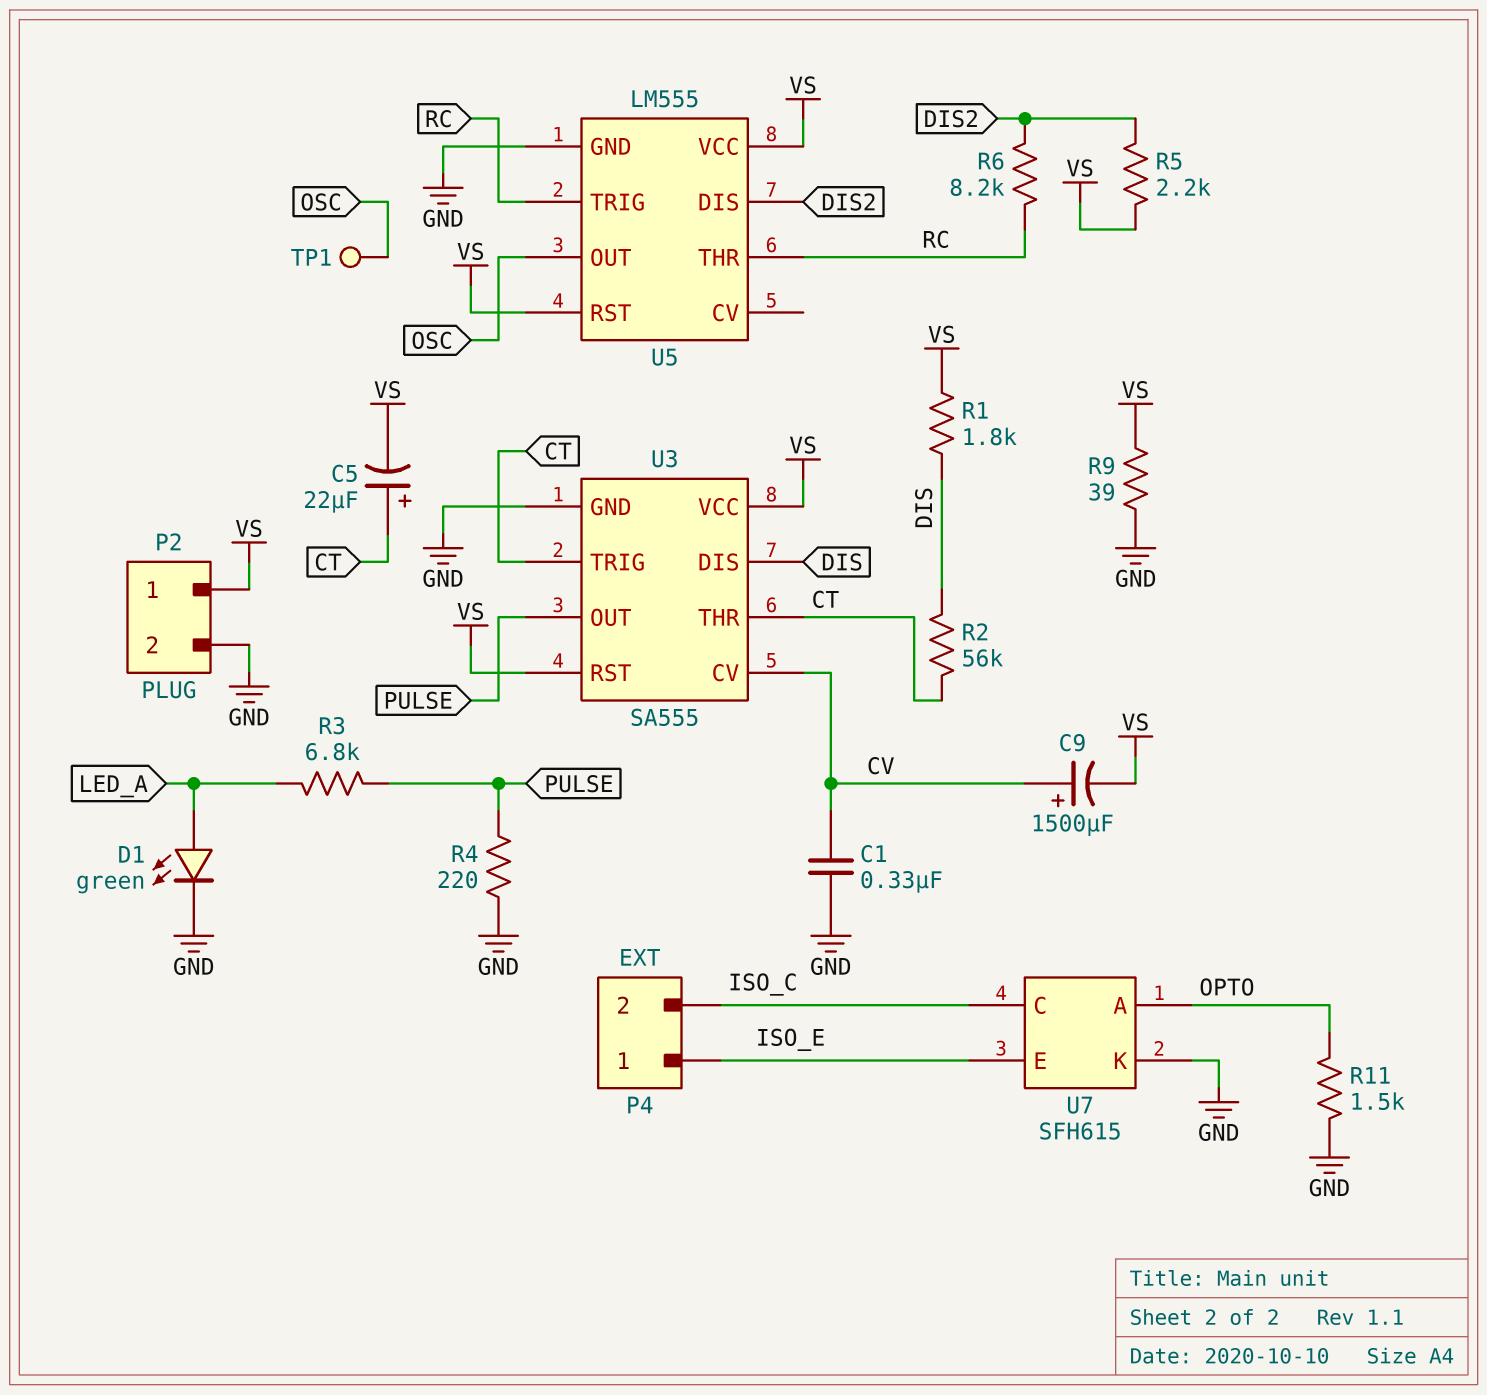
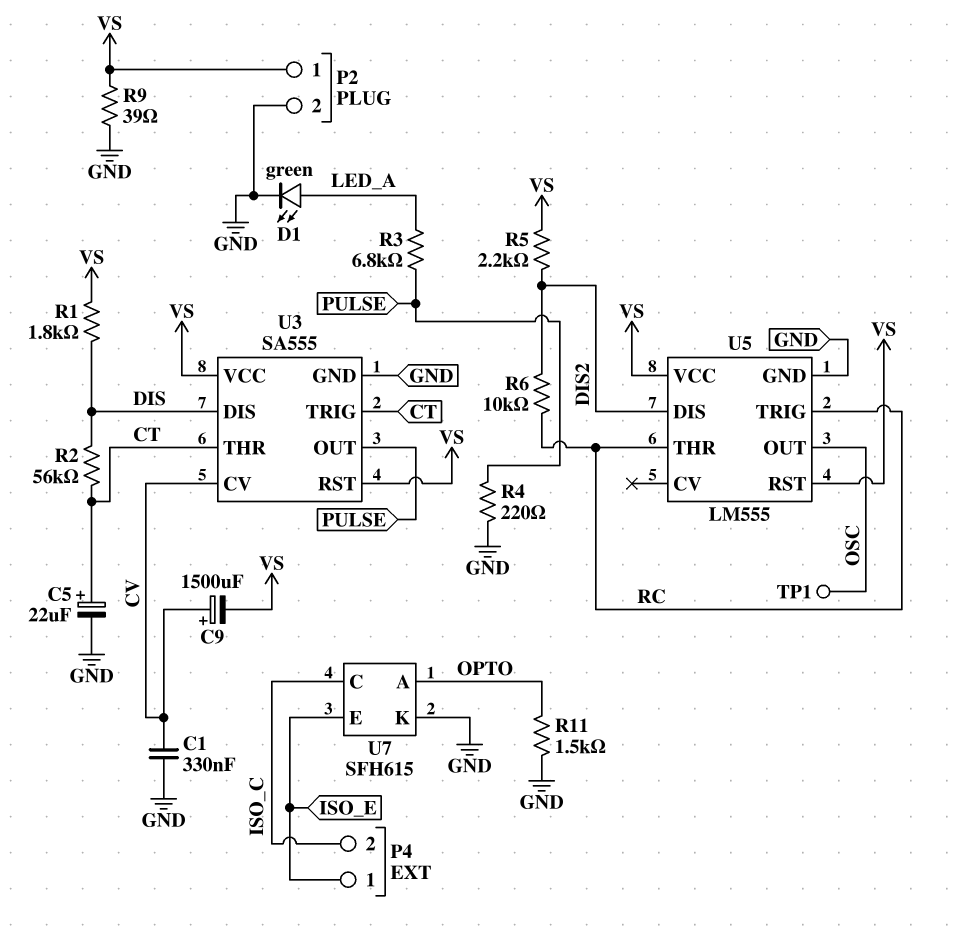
C5: 22uF (plus CT, minus VS) -> 22uF (plus CT, minus GND)
R6: 8.2k (DIS2, RC) -> 10k (DIS2, RC)

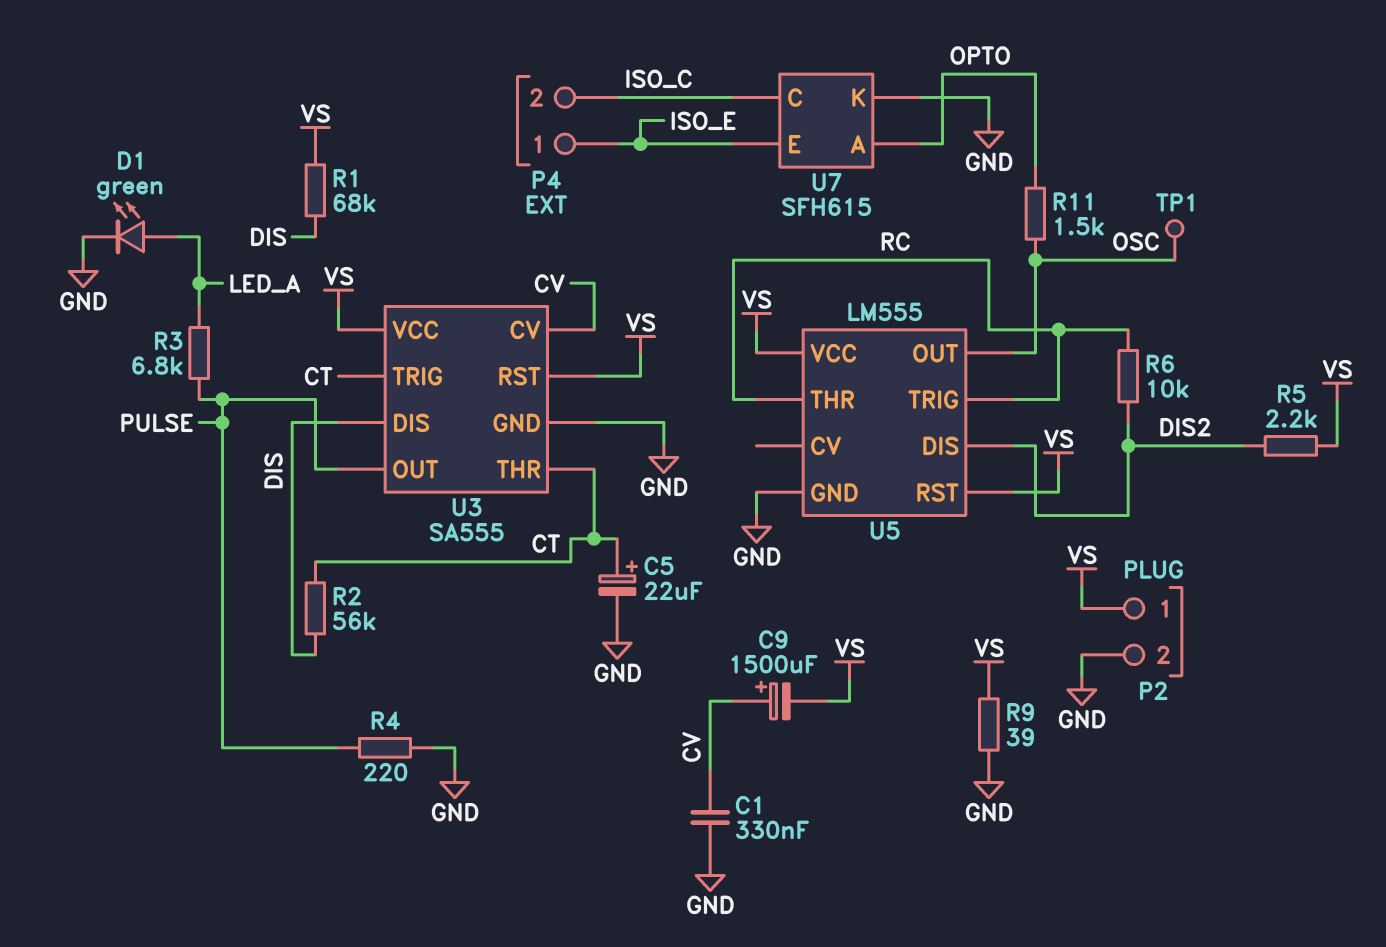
R1: 1.8k (DIS, VS) -> 68k (DIS, VS)
R11: 1.5k (GND, OPTO) -> 1.5k (OPTO, OSC)

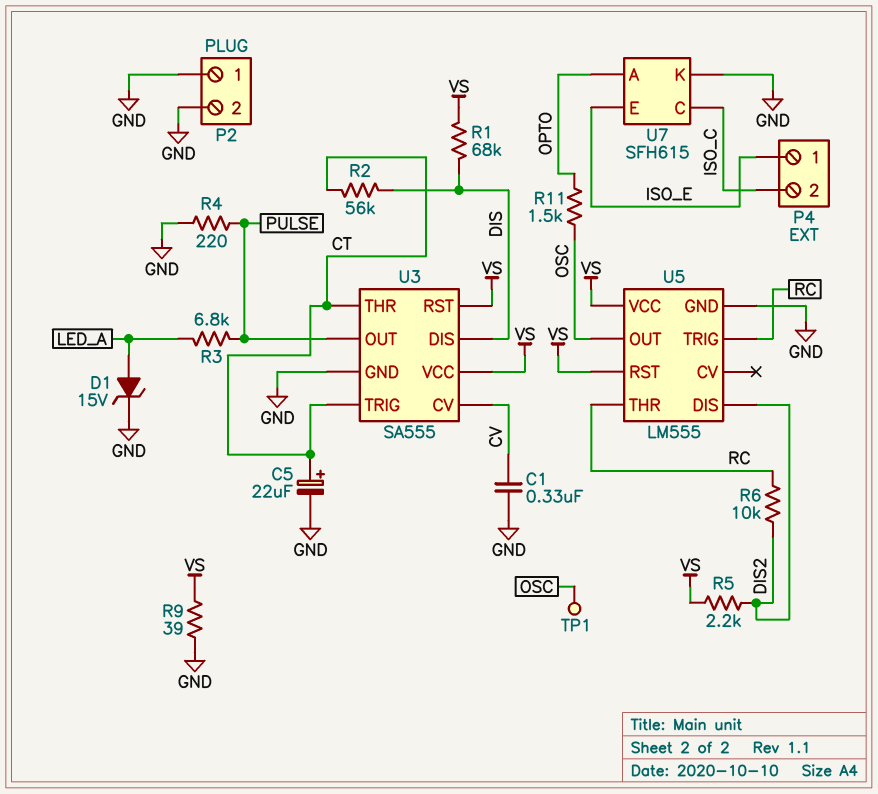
C9: 1500uF (plus CV, minus VS) -> none
D1: LED green (A LED_A, K GND) -> zener 15V (A LED_A, K GND)
P2 pin 1: VS -> GND

